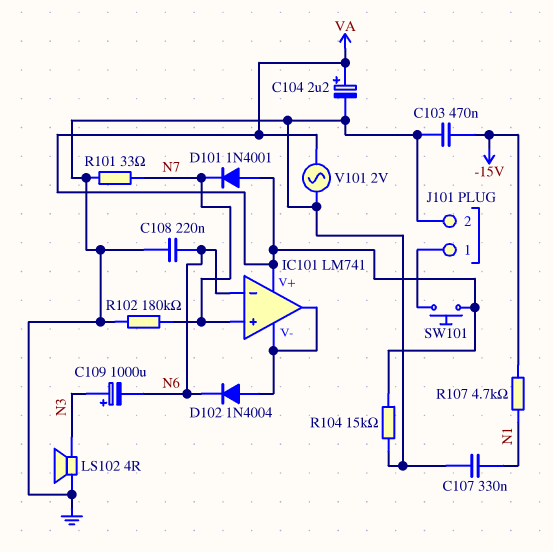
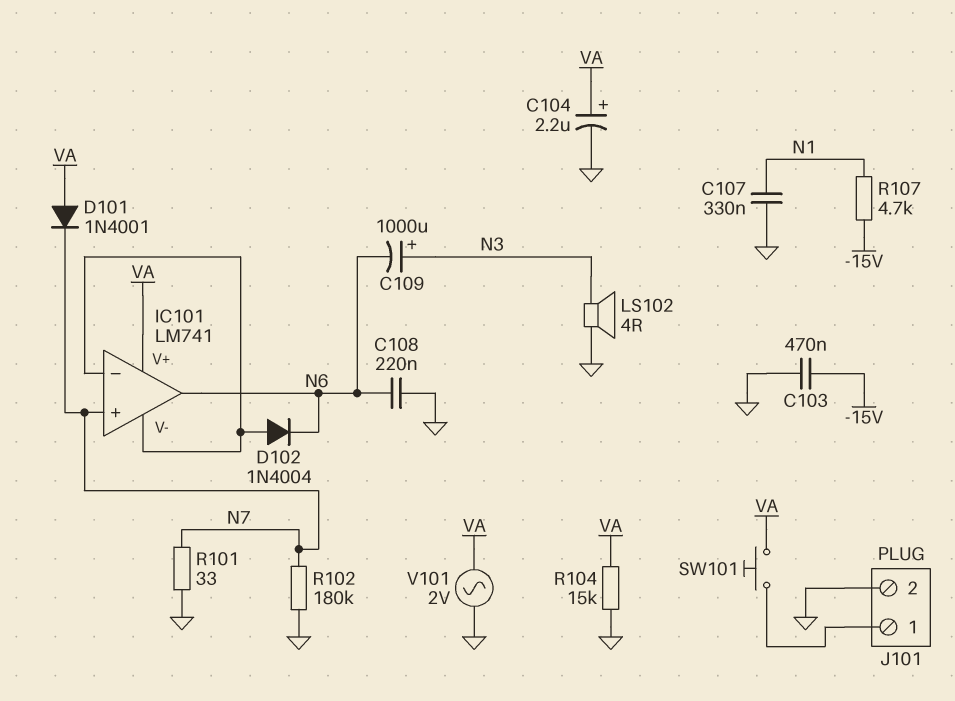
IC101 pin in-: N6 -> IC101/V-
IC101 pin out: IC101/V- -> N6

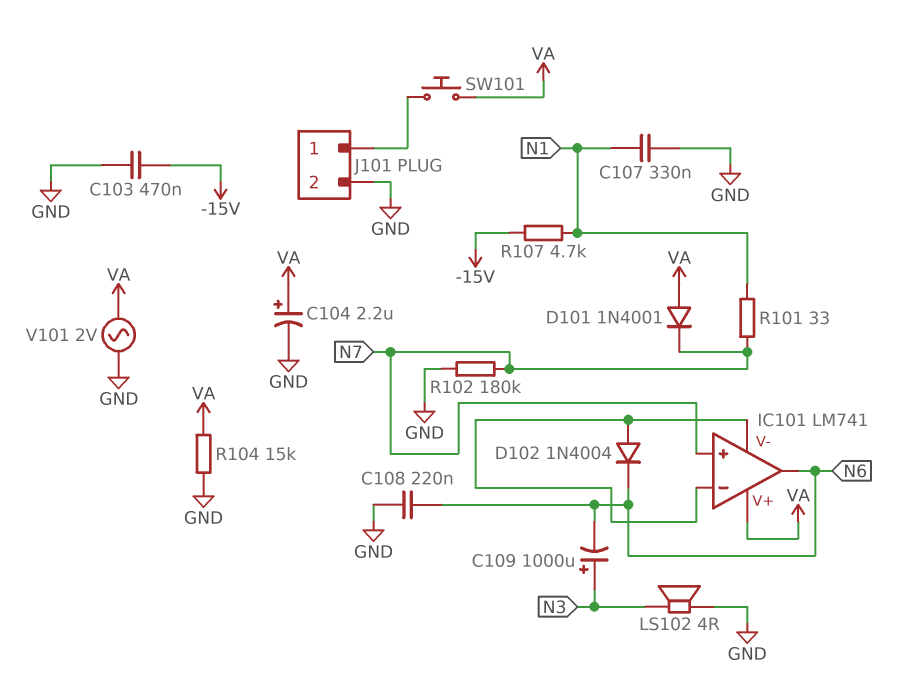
R101: 33 (GND, N7) -> 33 (N1, N7)

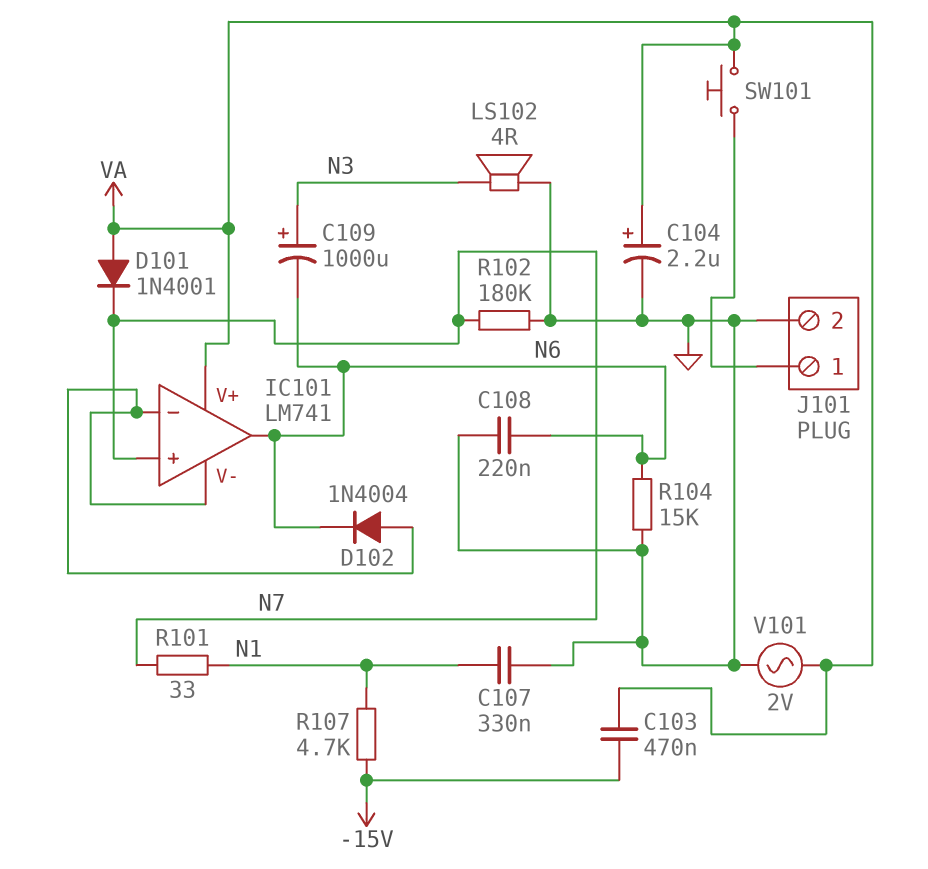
C103: 470nF (-15V, GND) -> 470nF (-15V, VA)
R104: 15k (GND, VA) -> 15k (GND, N6)

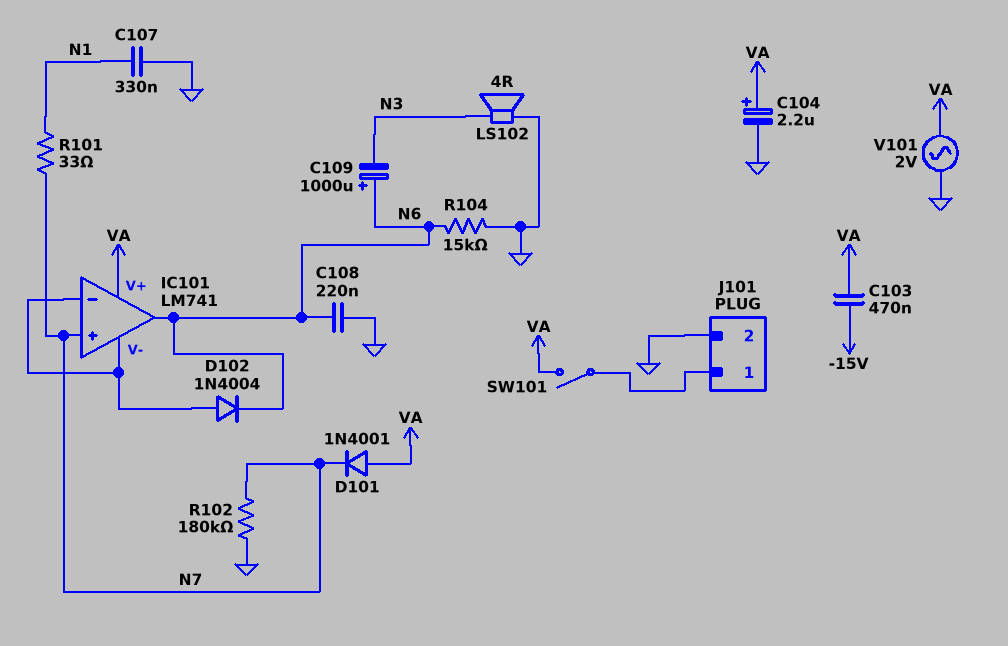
C109: 1000uF (plus N3, minus N6) -> 1000uF (plus N6, minus N3)
R107: 4.7k (-15V, N1) -> none
SW101: button (J101/1, VA) -> switch (J101/1, VA)

